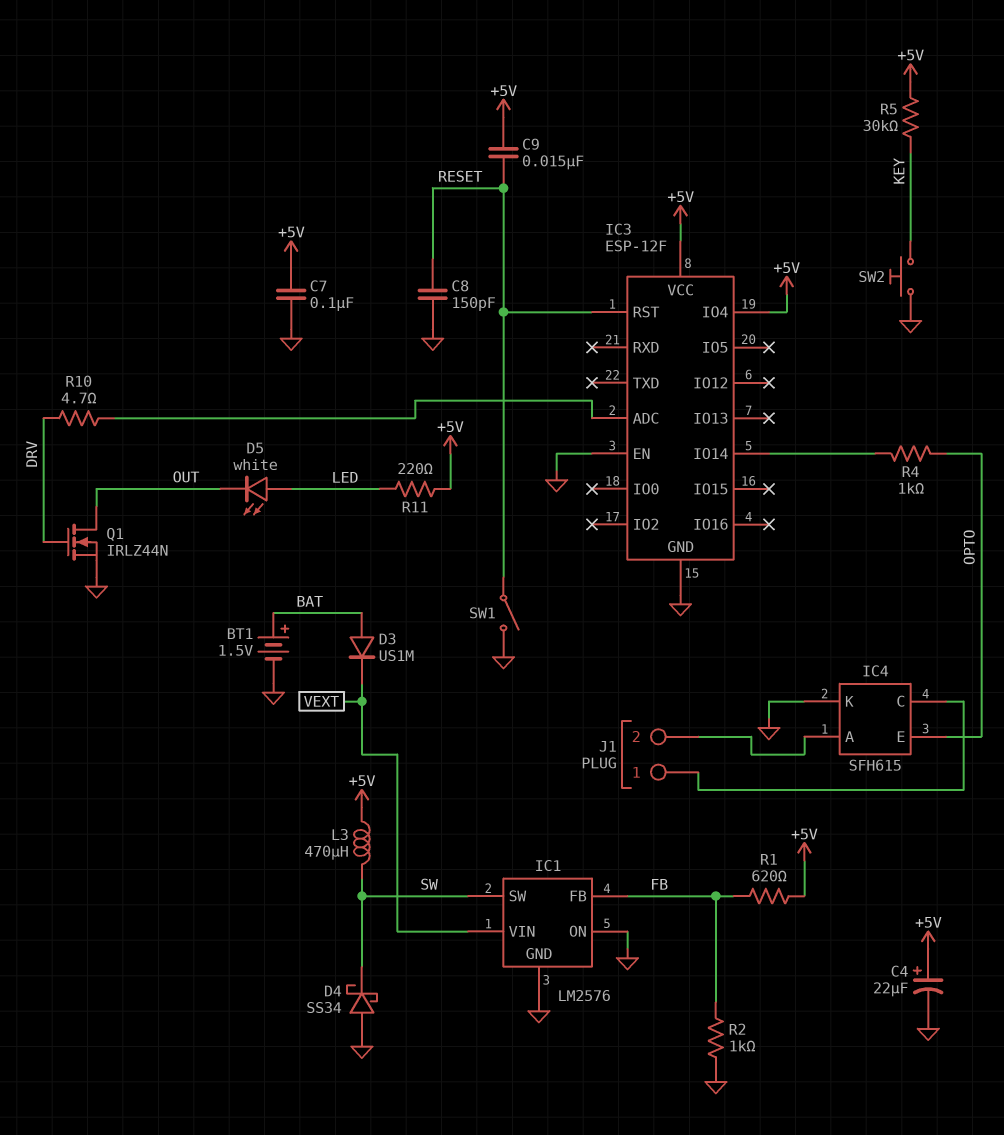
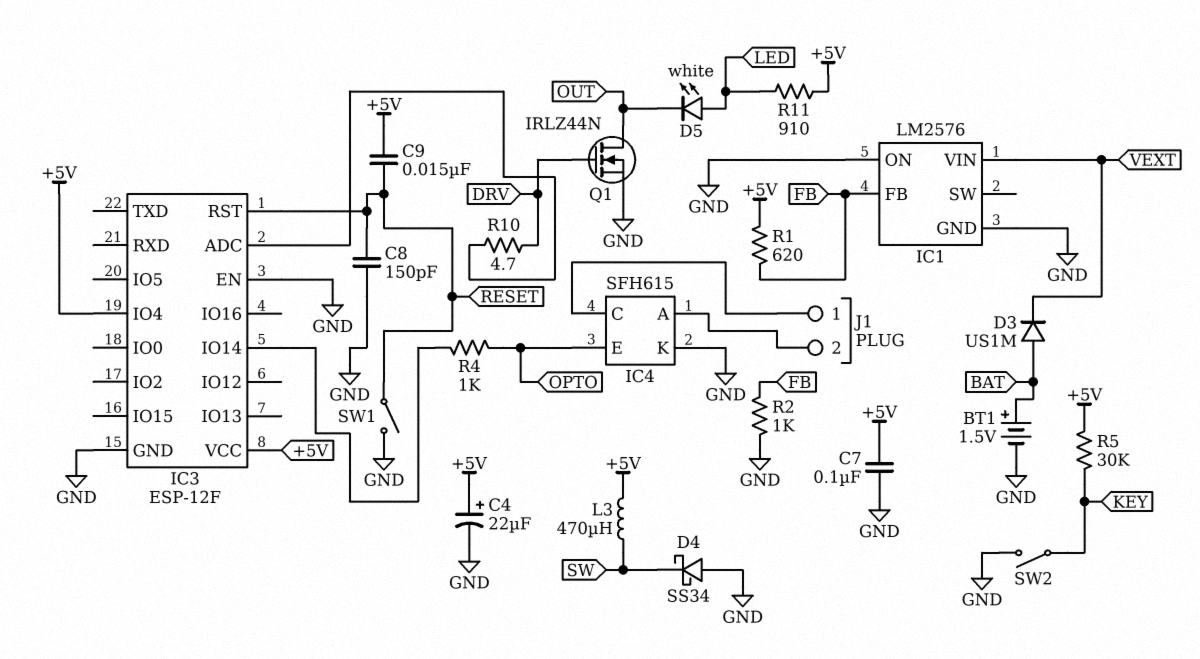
IC1 pin SW: SW -> none
R11: 220 (+5V, LED) -> 910 (+5V, LED)
SW2: button (GND, KEY) -> switch (GND, KEY)

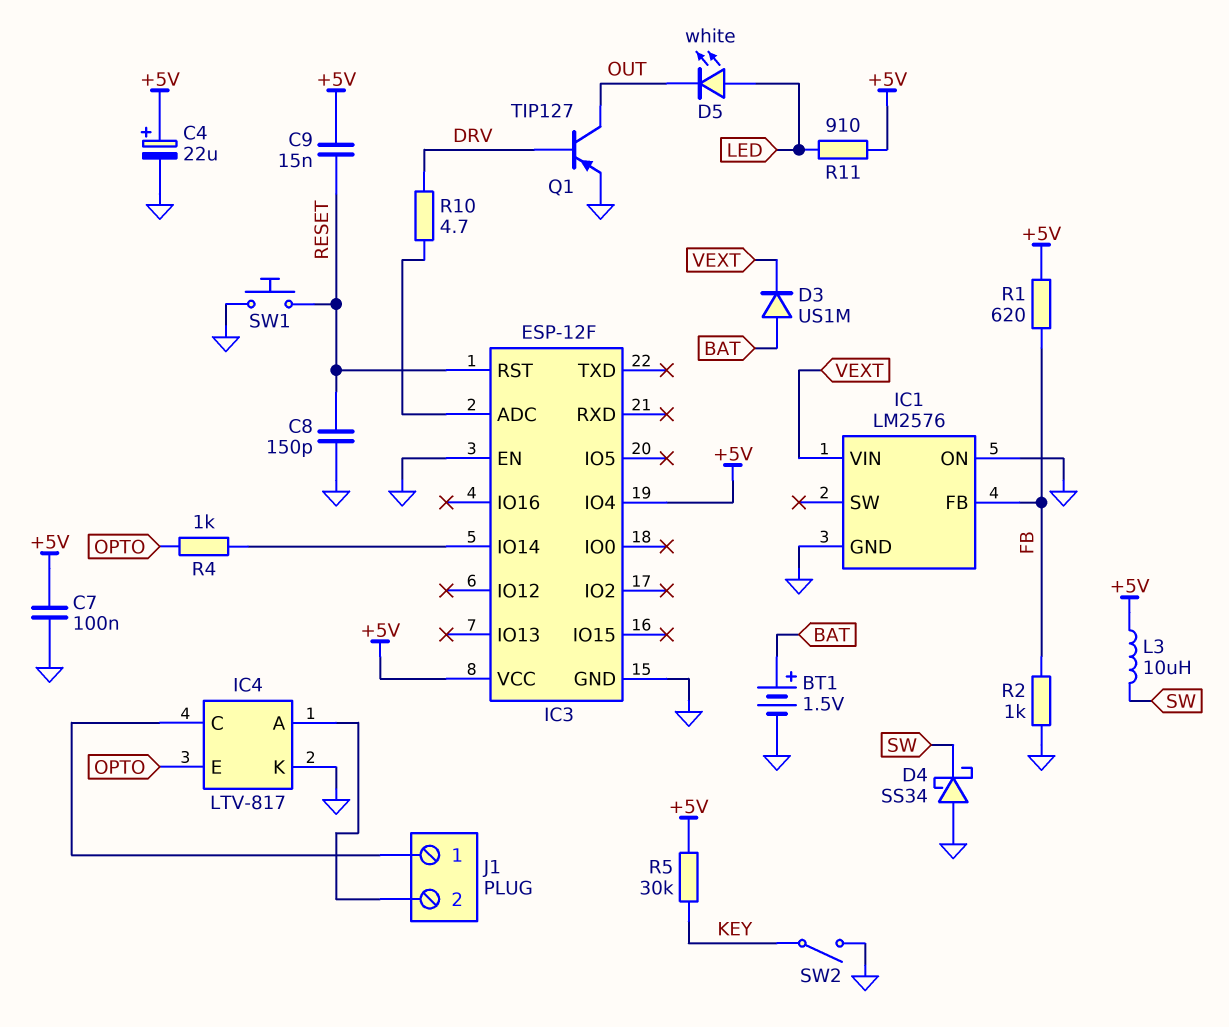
IC4: SFH615 -> LTV-817
L3: 470uH (+5V, SW) -> 10uH (+5V, SW)
Q1: NMOS IRLZ44N (G DRV, D OUT, S GND) -> PNP TIP127 (B DRV, C OUT, E GND)
SW1: switch (GND, RESET) -> button (GND, RESET)

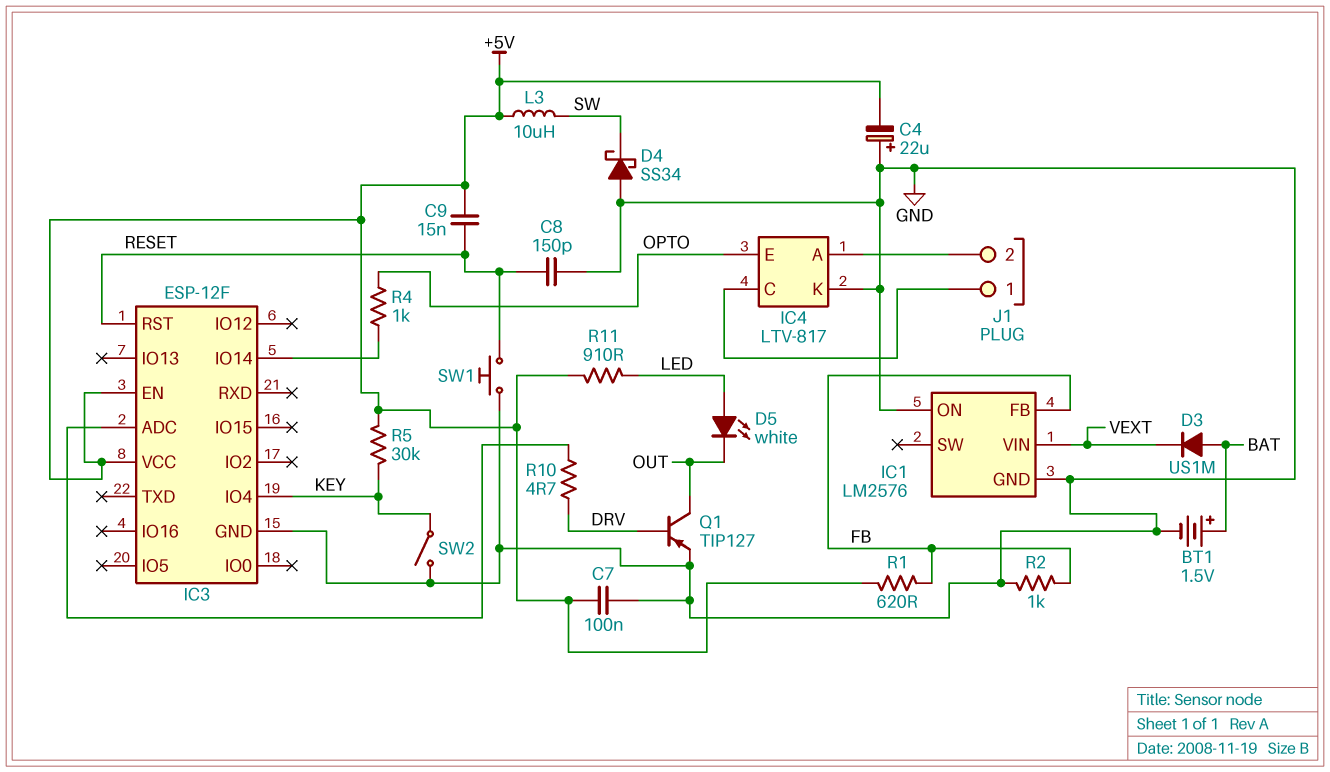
C4: 22uF (plus +5V, minus GND) -> 22uF (plus GND, minus +5V)
IC3 pin EN: GND -> +5V
IC3 pin IO4: +5V -> KEY

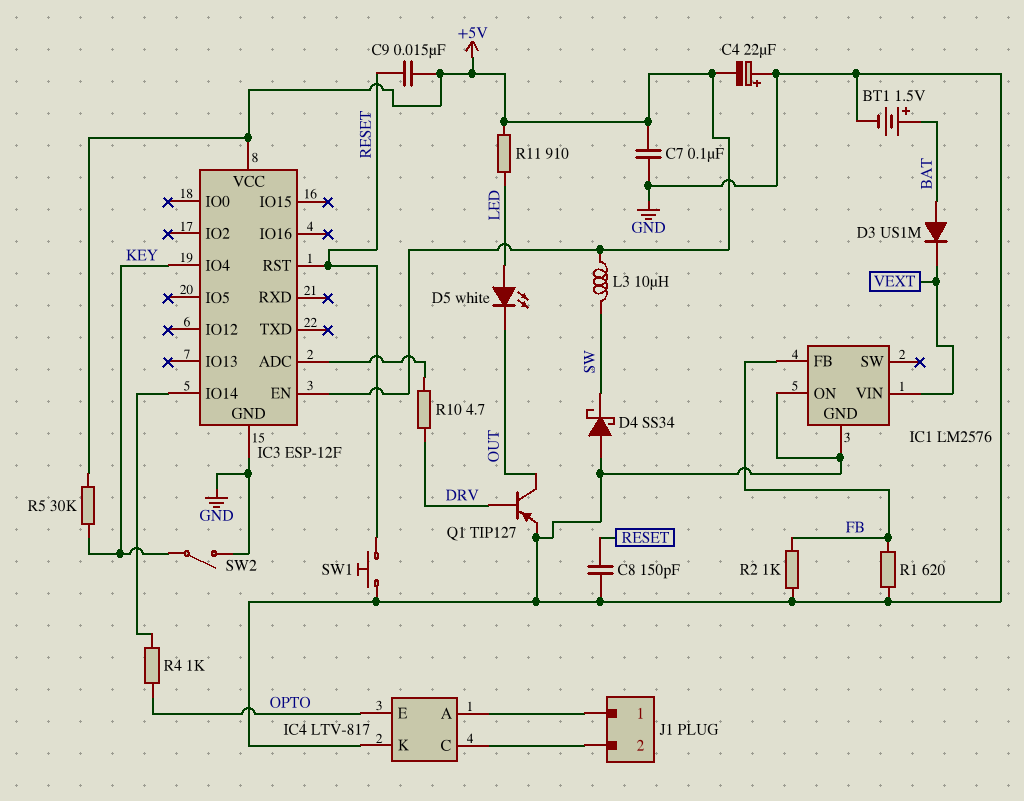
J1 pin 1: IC4/C -> IC4/A
J1 pin 2: IC4/A -> IC4/C
R1: 620 (+5V, FB) -> 620 (FB, GND)

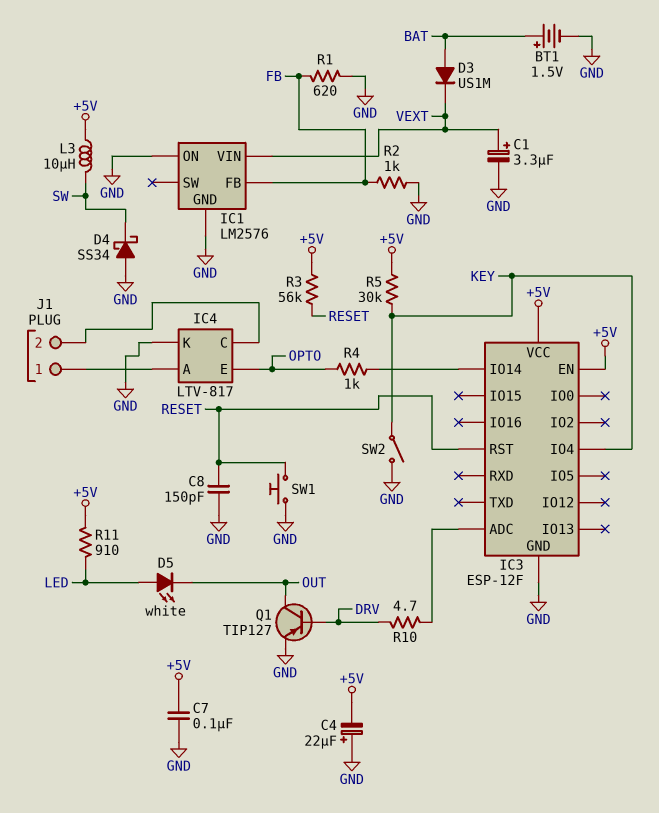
C1: none -> 3.3uF (plus VEXT, minus GND)
C9: 15nF (+5V, RESET) -> none
R3: none -> 56k (+5V, RESET)

